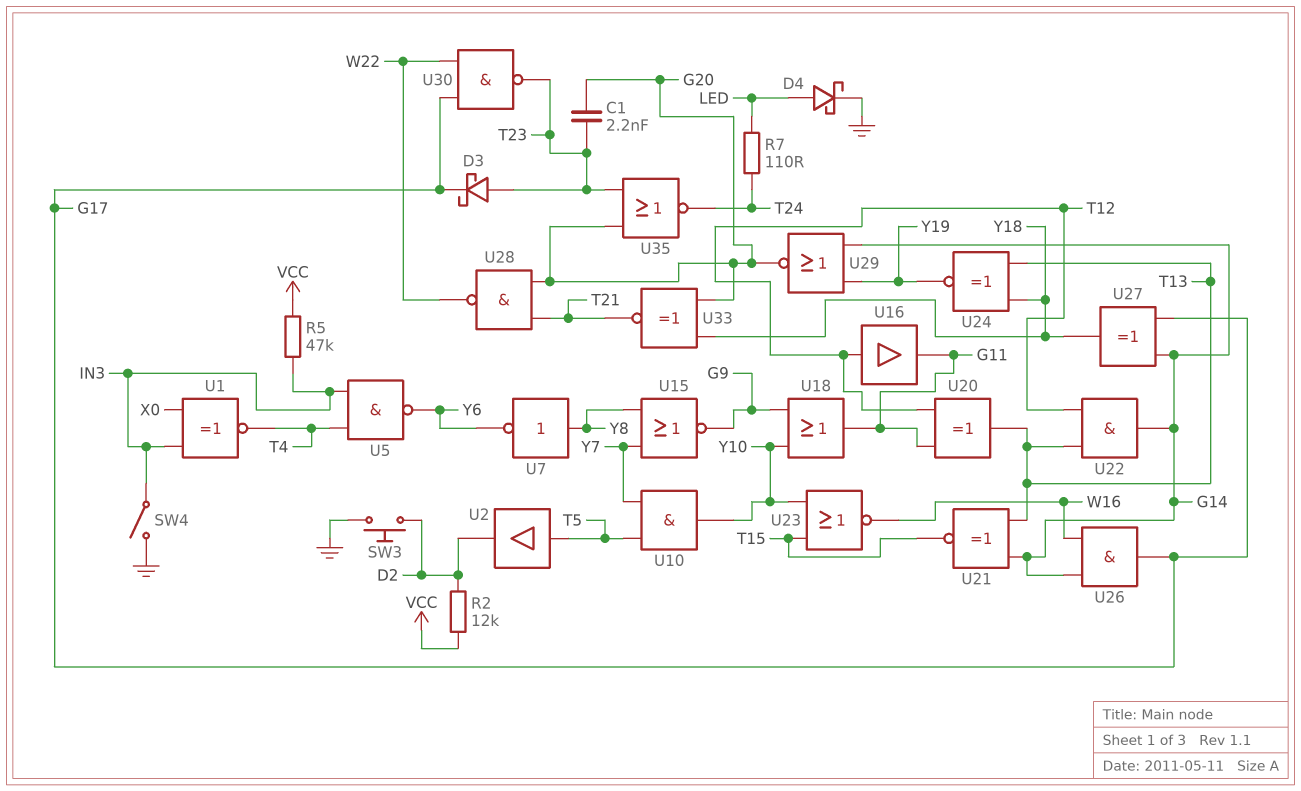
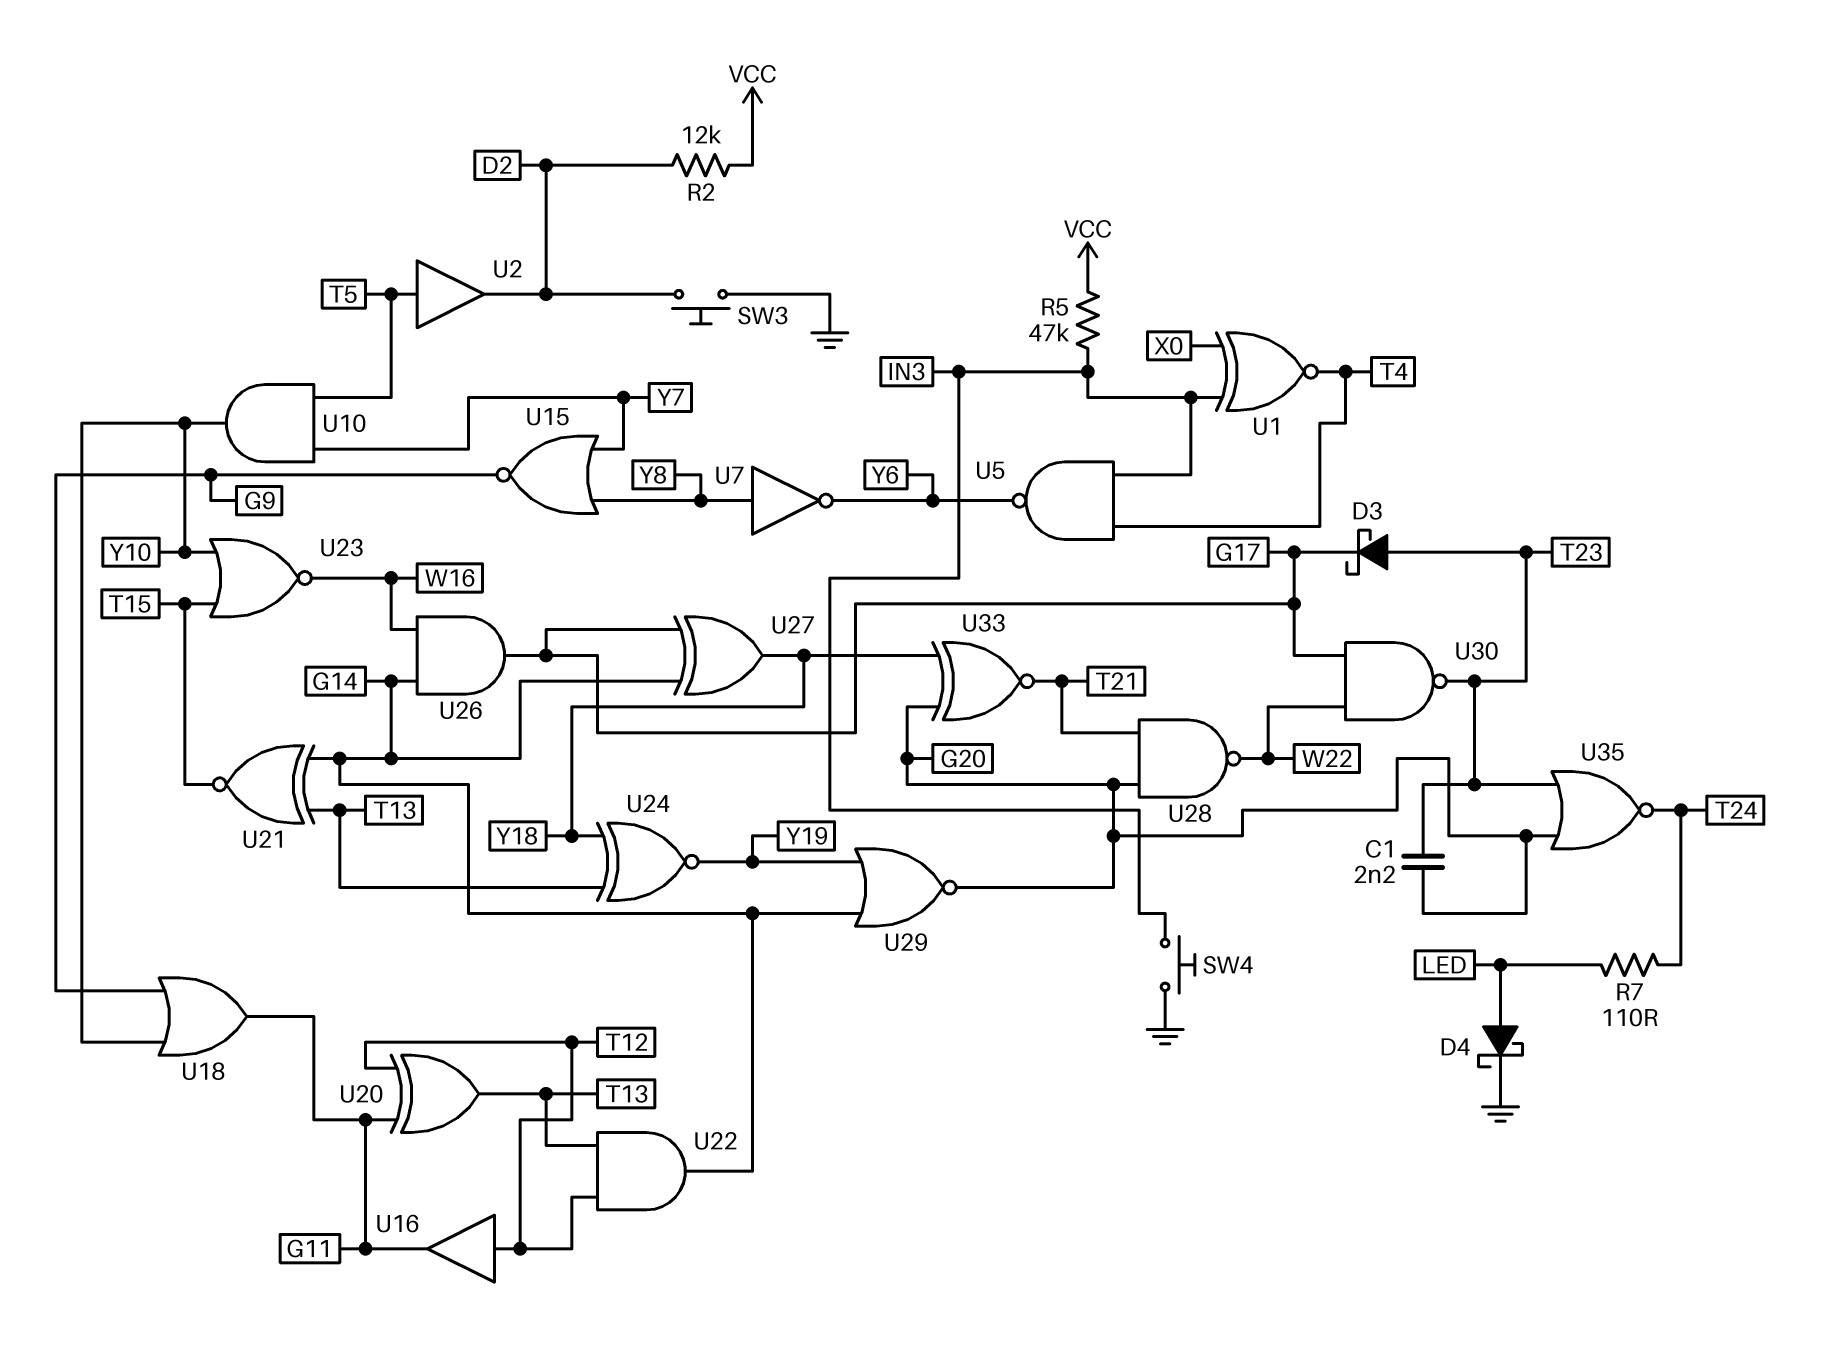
SW4: switch (GND, IN3) -> button (GND, IN3)

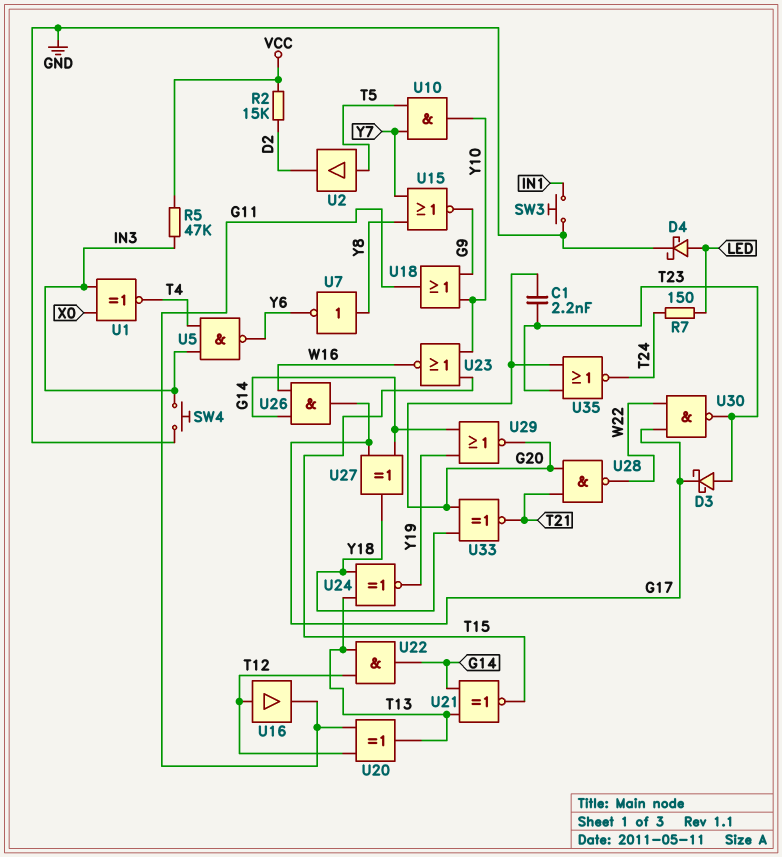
R2: 12k (D2, VCC) -> 15k (D2, VCC)
R7: 110 (LED, T24) -> 150 (LED, T24)
SW3: button (D2, GND) -> button (GND, IN1)

